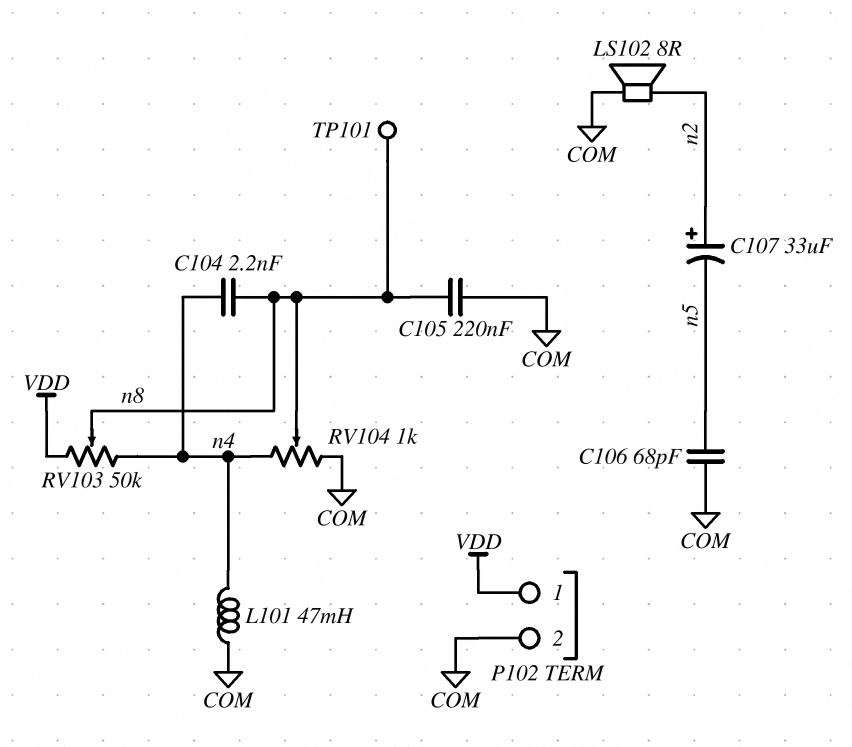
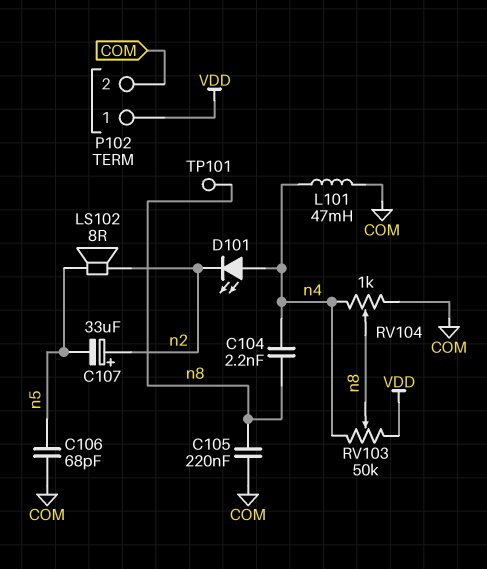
D101: none -> LED (A n4, K n2)
LS102: speaker 8R (COM, n2) -> speaker 8R (n2, n5)

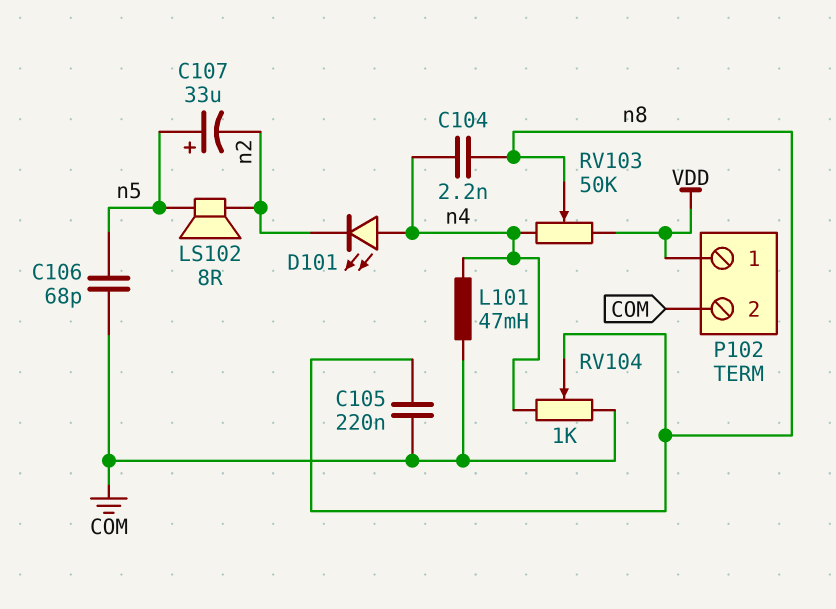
C107: 33uF (plus n2, minus n5) -> 33uF (plus n5, minus n2)
TP101: test point (n8) -> none

